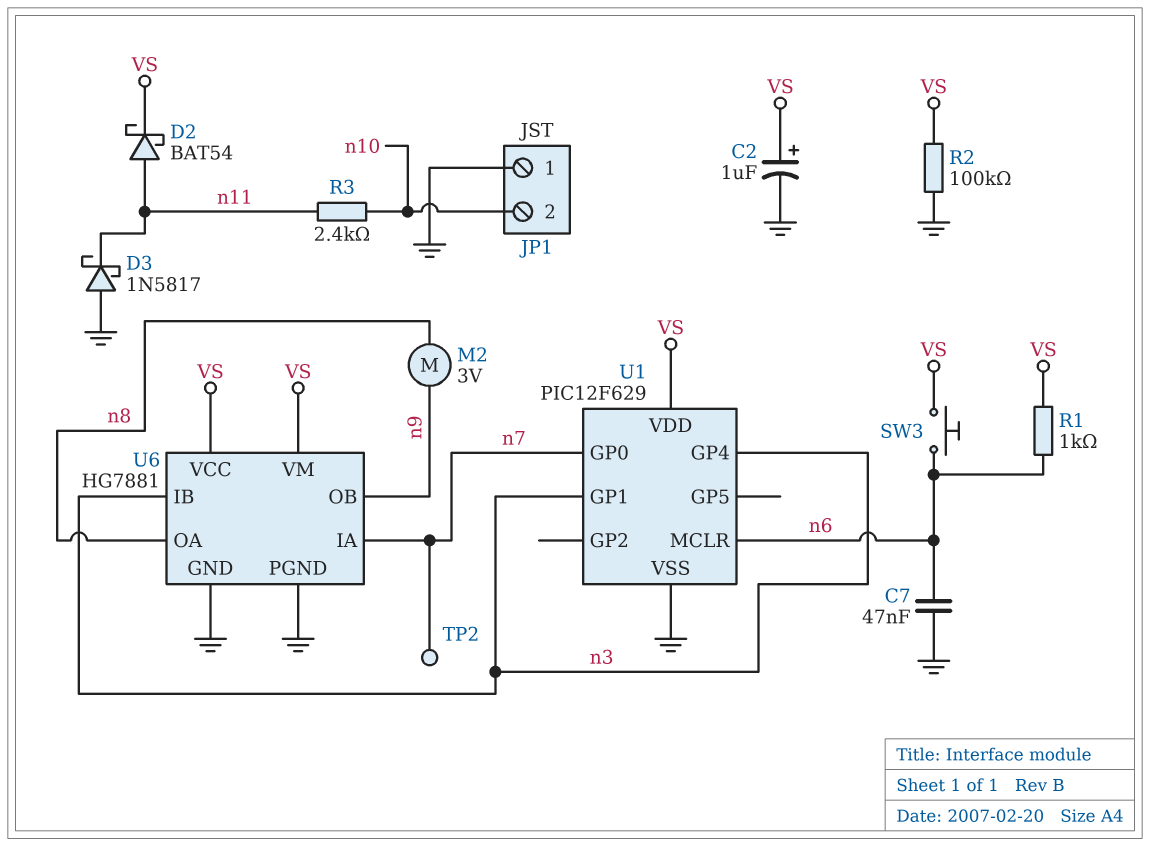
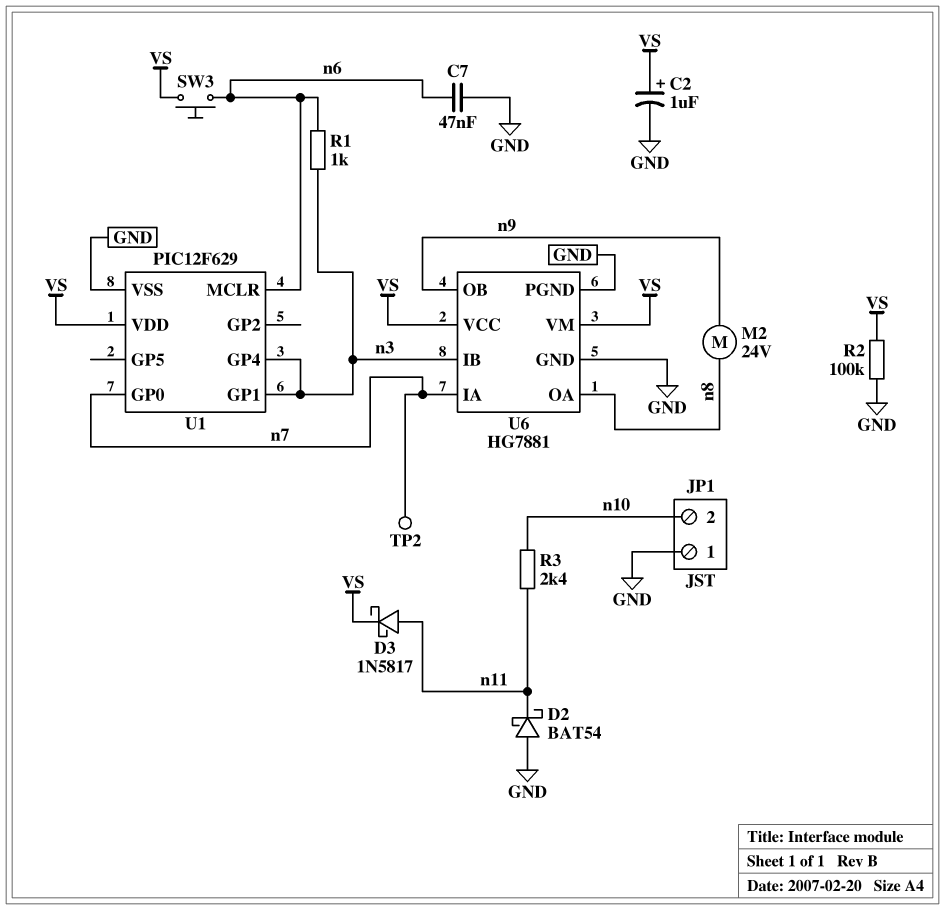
D2: schottky BAT54 (A n11, K VS) -> schottky BAT54 (A GND, K n11)
D3: schottky 1N5817 (A GND, K n11) -> schottky 1N5817 (A n11, K VS)
M2: motor 3V (n8, n9) -> motor 24V (n8, n9)
R1: 1k (VS, n6) -> 1k (n3, n6)

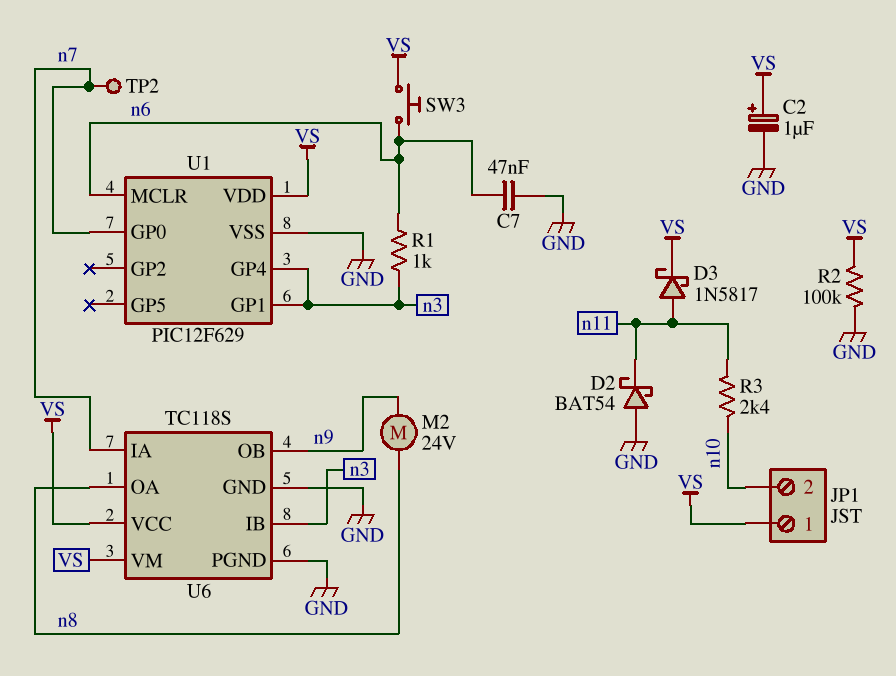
JP1 pin 1: GND -> VS
U6: HG7881 -> TC118S

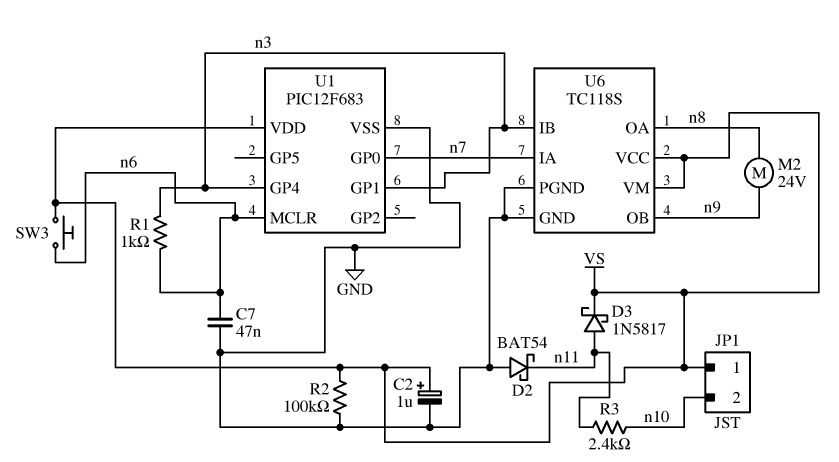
TP2: test point (n7) -> none
U1: PIC12F629 -> PIC12F683

